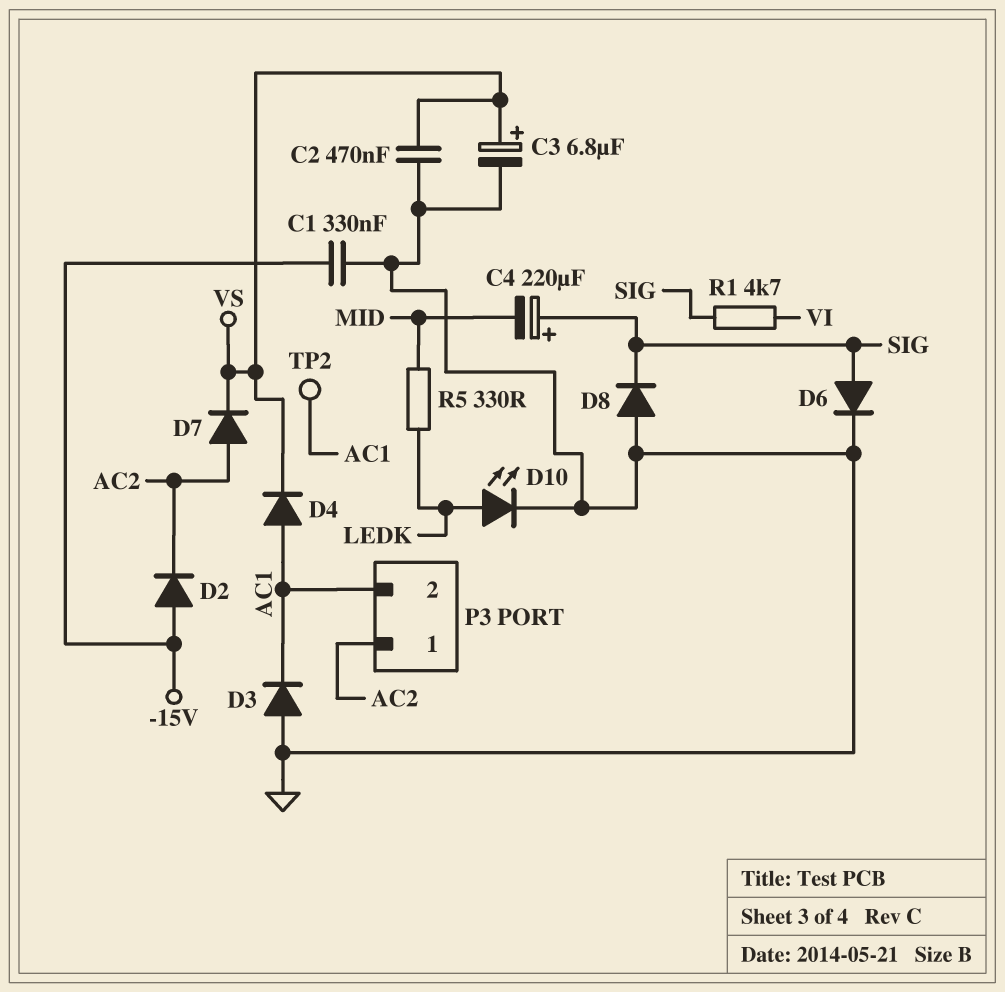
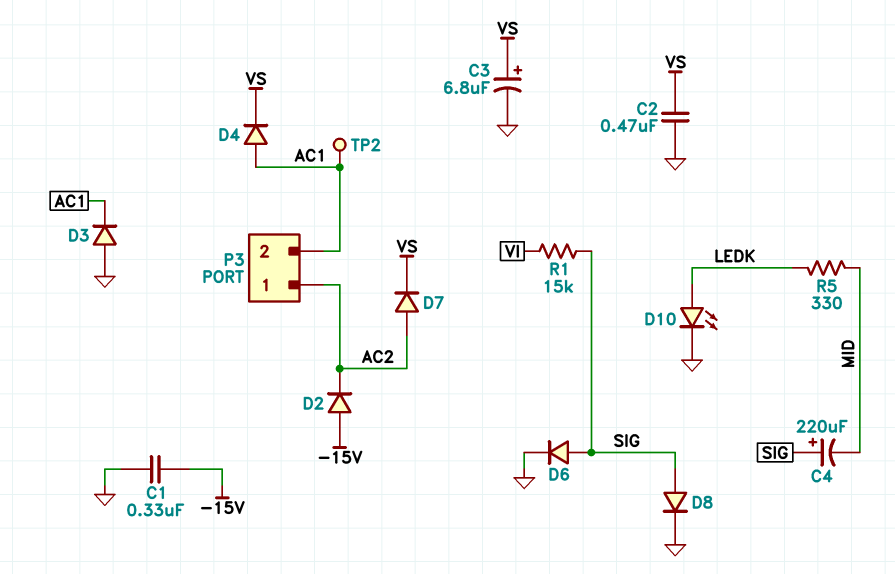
D8: diode (A GND, K SIG) -> diode (A SIG, K GND)
R1: 4.7k (SIG, VI) -> 15k (SIG, VI)

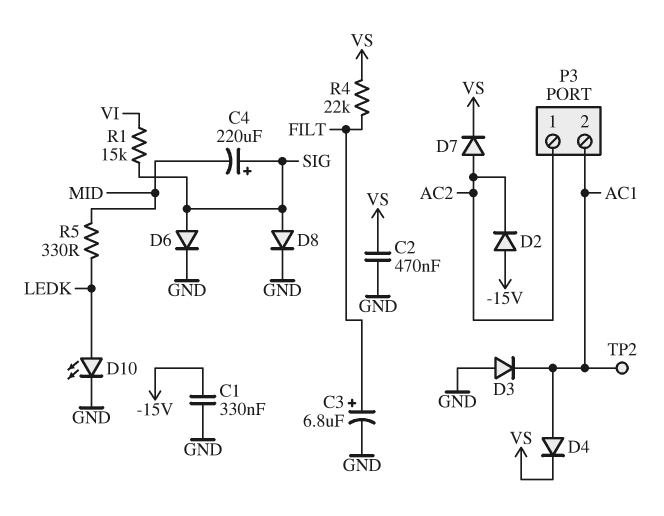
C3: 6.8uF (plus VS, minus GND) -> 6.8uF (plus FILT, minus GND)
R4: none -> 22k (FILT, VS)

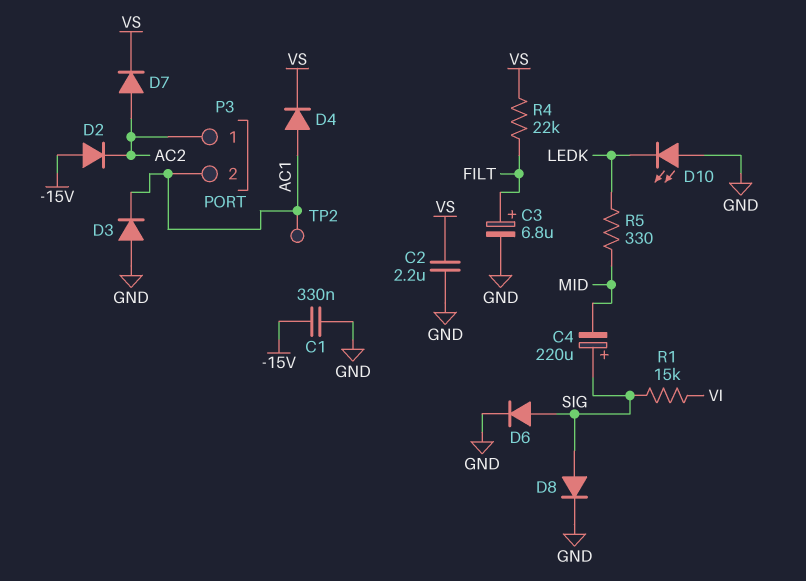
C2: 470nF (GND, VS) -> 2.2uF (GND, VS)
D10: LED (A LEDK, K GND) -> LED (A GND, K LEDK)

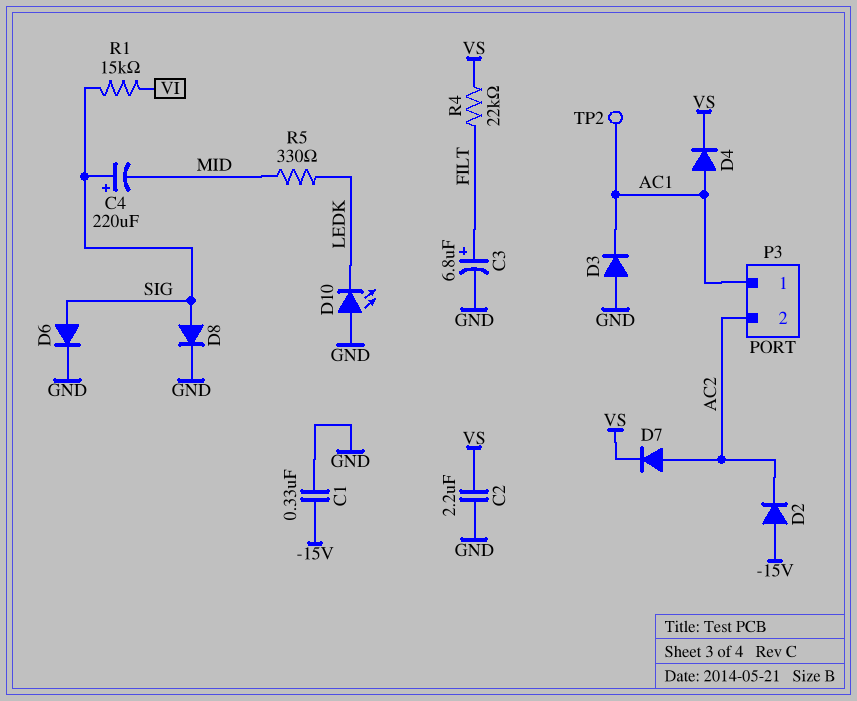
P3 pin 1: AC2 -> AC1
P3 pin 2: AC1 -> AC2

